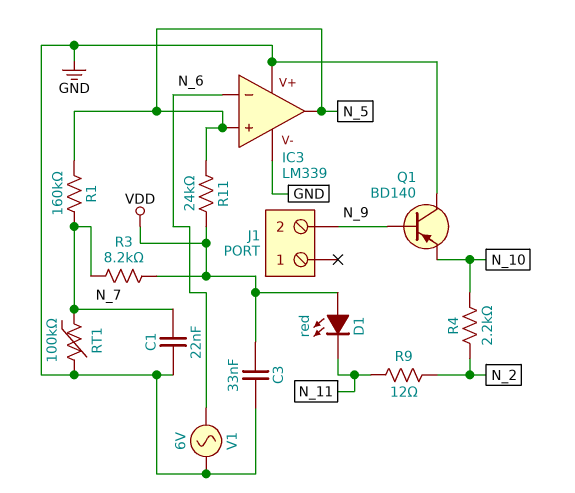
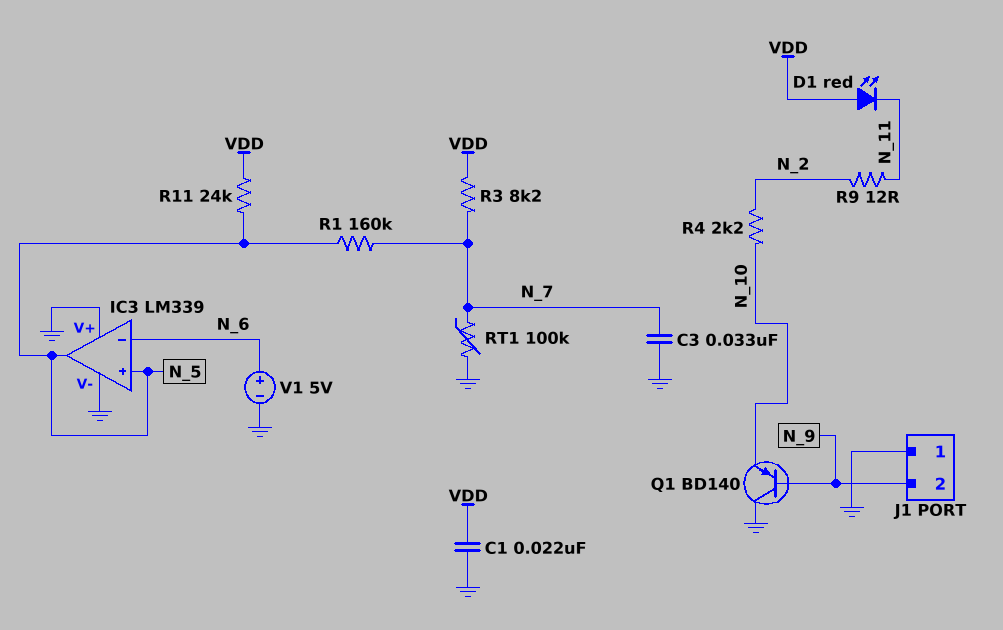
C1: 22nF (GND, N_7) -> 22nF (GND, VDD)
C3: 33nF (GND, VDD) -> 33nF (GND, N_7)
J1 pin 1: none -> GND
V1: AC 6V (GND, N_6) -> 5V (plus N_6, minus GND)

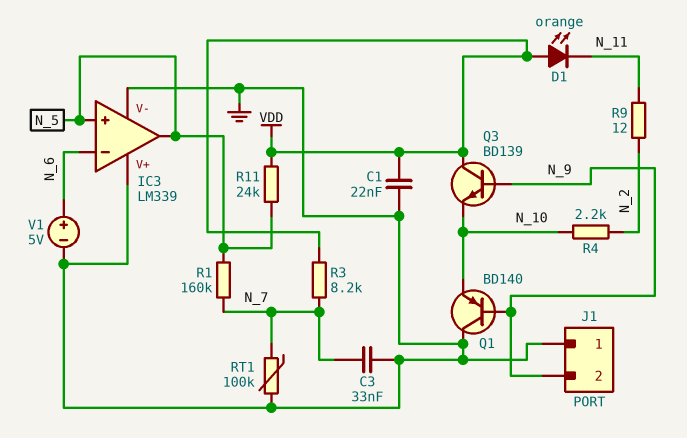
D1: LED red (A VDD, K N_11) -> LED orange (A VDD, K N_11)
Q3: none -> NPN BD139 (B N_9, C VDD, E N_10)

